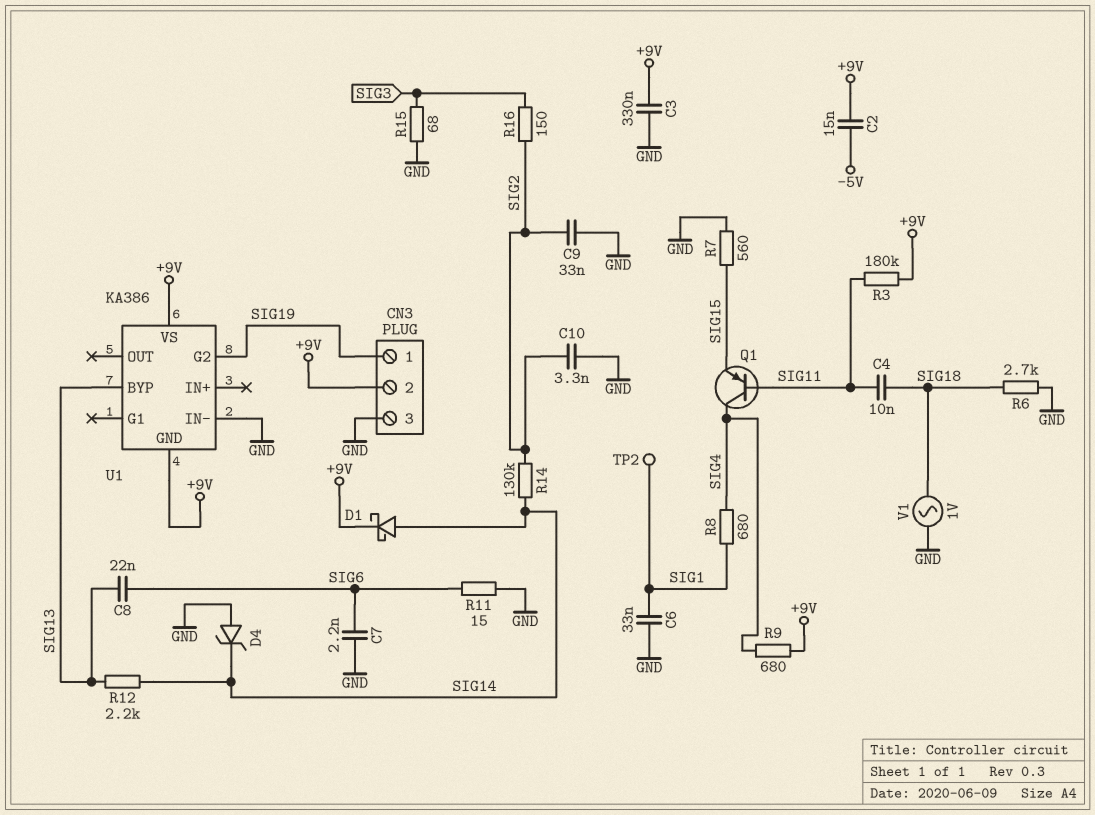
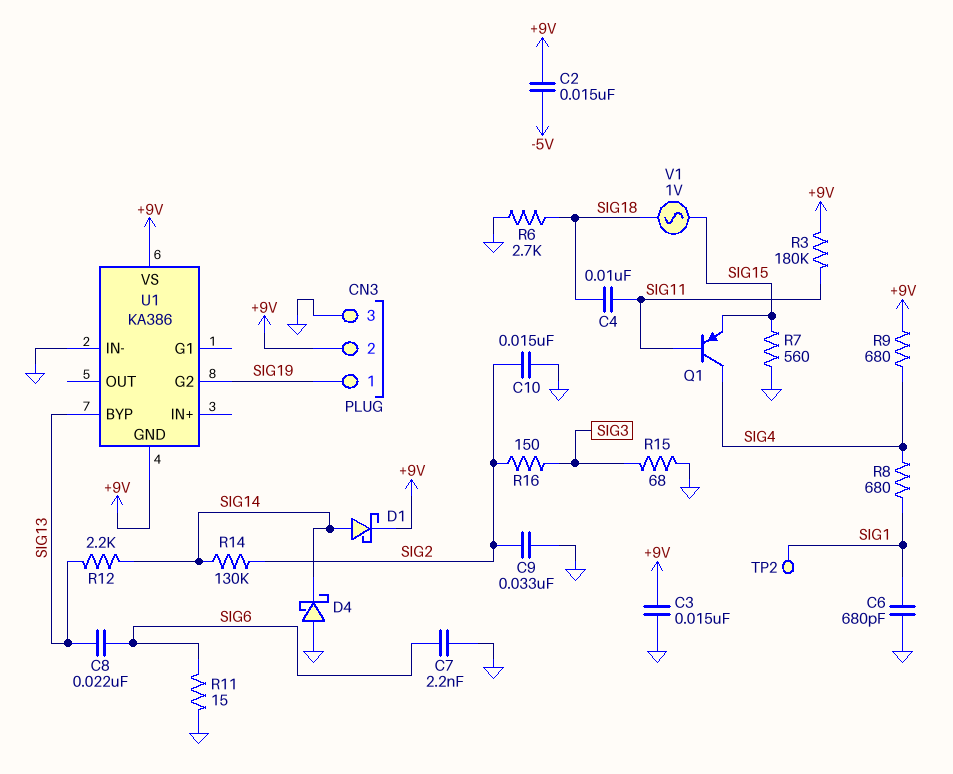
C3: 330nF (+9V, GND) -> 15nF (+9V, GND)
C6: 33nF (GND, SIG1) -> 680pF (GND, SIG1)
C10: 3.3nF (GND, SIG2) -> 15nF (GND, SIG2)
D4: zener (A GND, K SIG14) -> schottky (A GND, K SIG14)
V1: AC 1V (GND, SIG18) -> AC 1V (SIG15, SIG18)

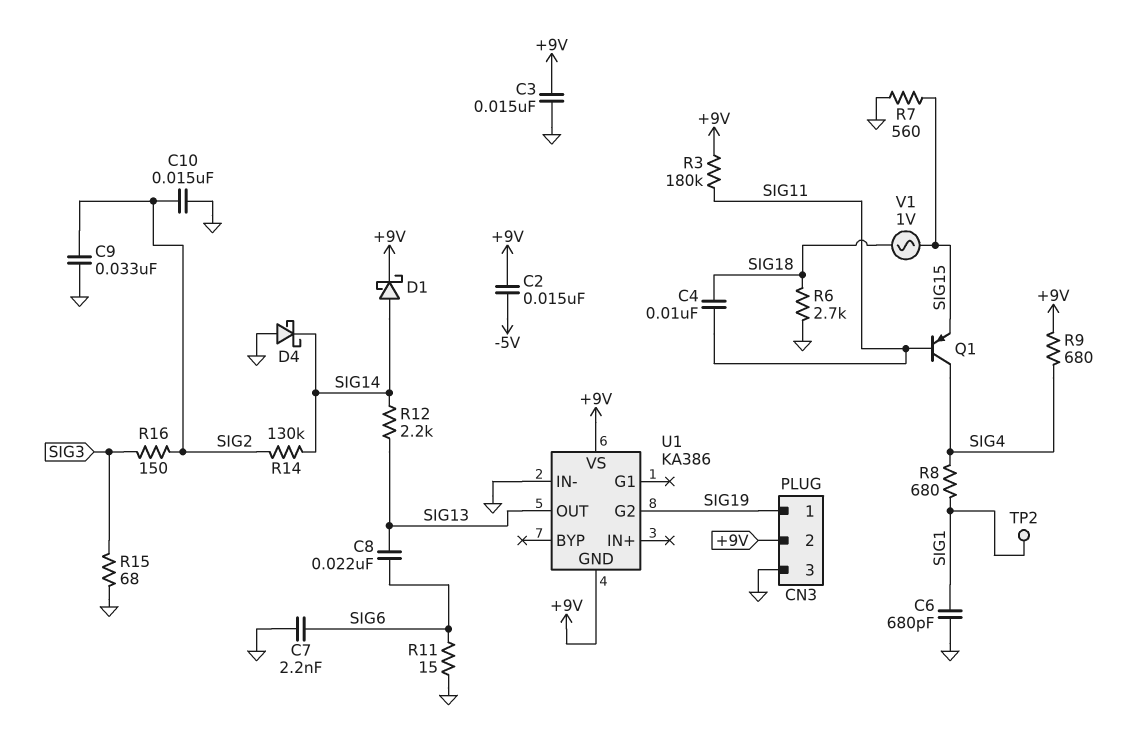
U1 pin BYP: SIG13 -> none
U1 pin OUT: none -> SIG13

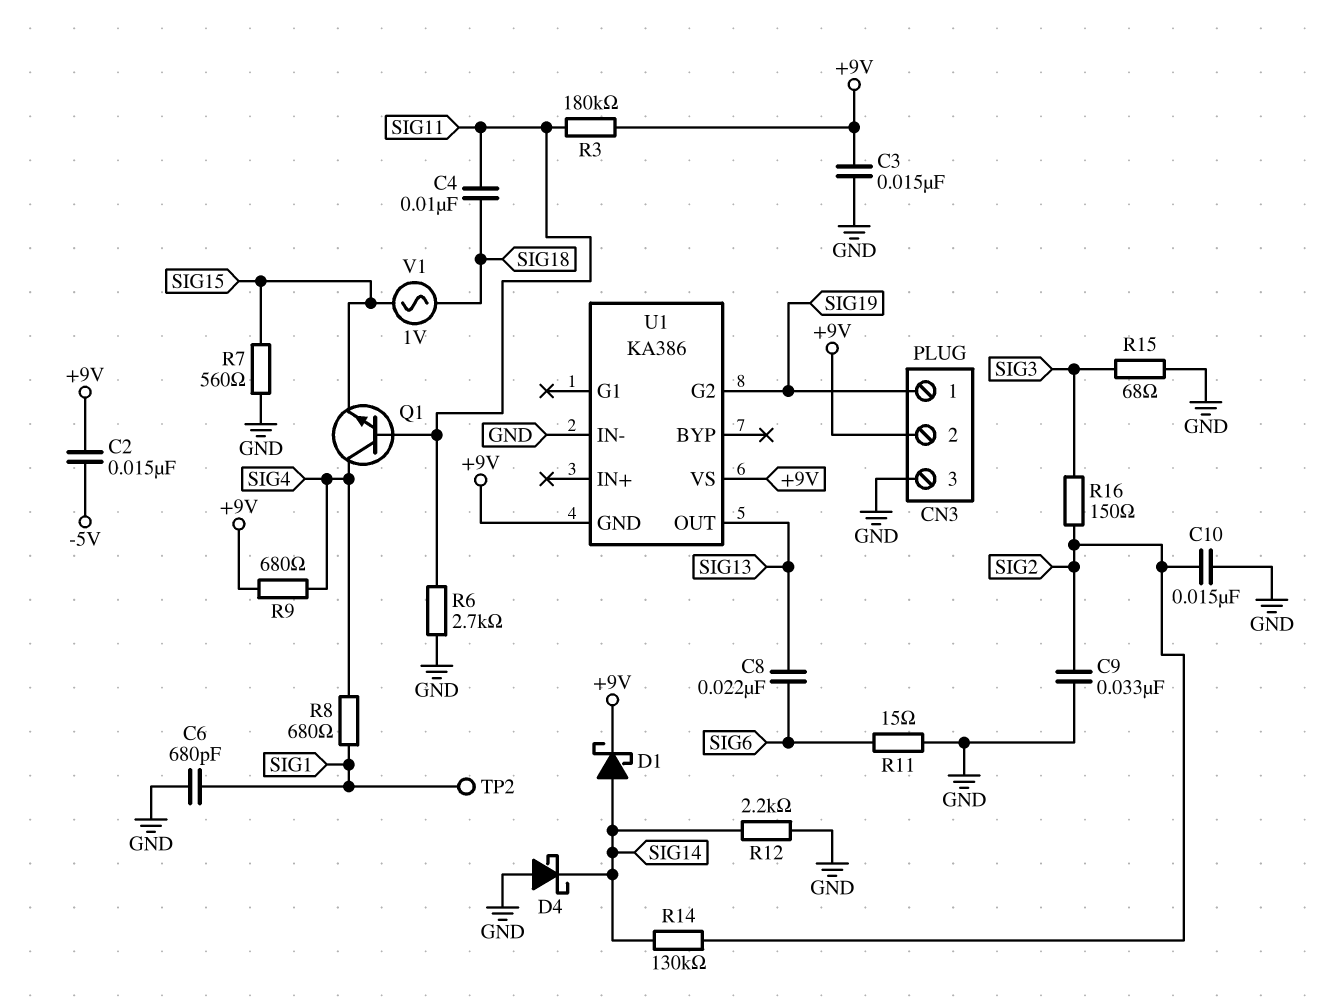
C7: 2.2nF (GND, SIG6) -> none
Q1: PNP (B SIG11, C SIG4, E SIG15) -> NPN (B SIG11, C SIG4, E SIG15)
R6: 2.7k (GND, SIG18) -> 2.7k (GND, SIG11)
R12: 2.2k (SIG13, SIG14) -> 2.2k (GND, SIG14)

